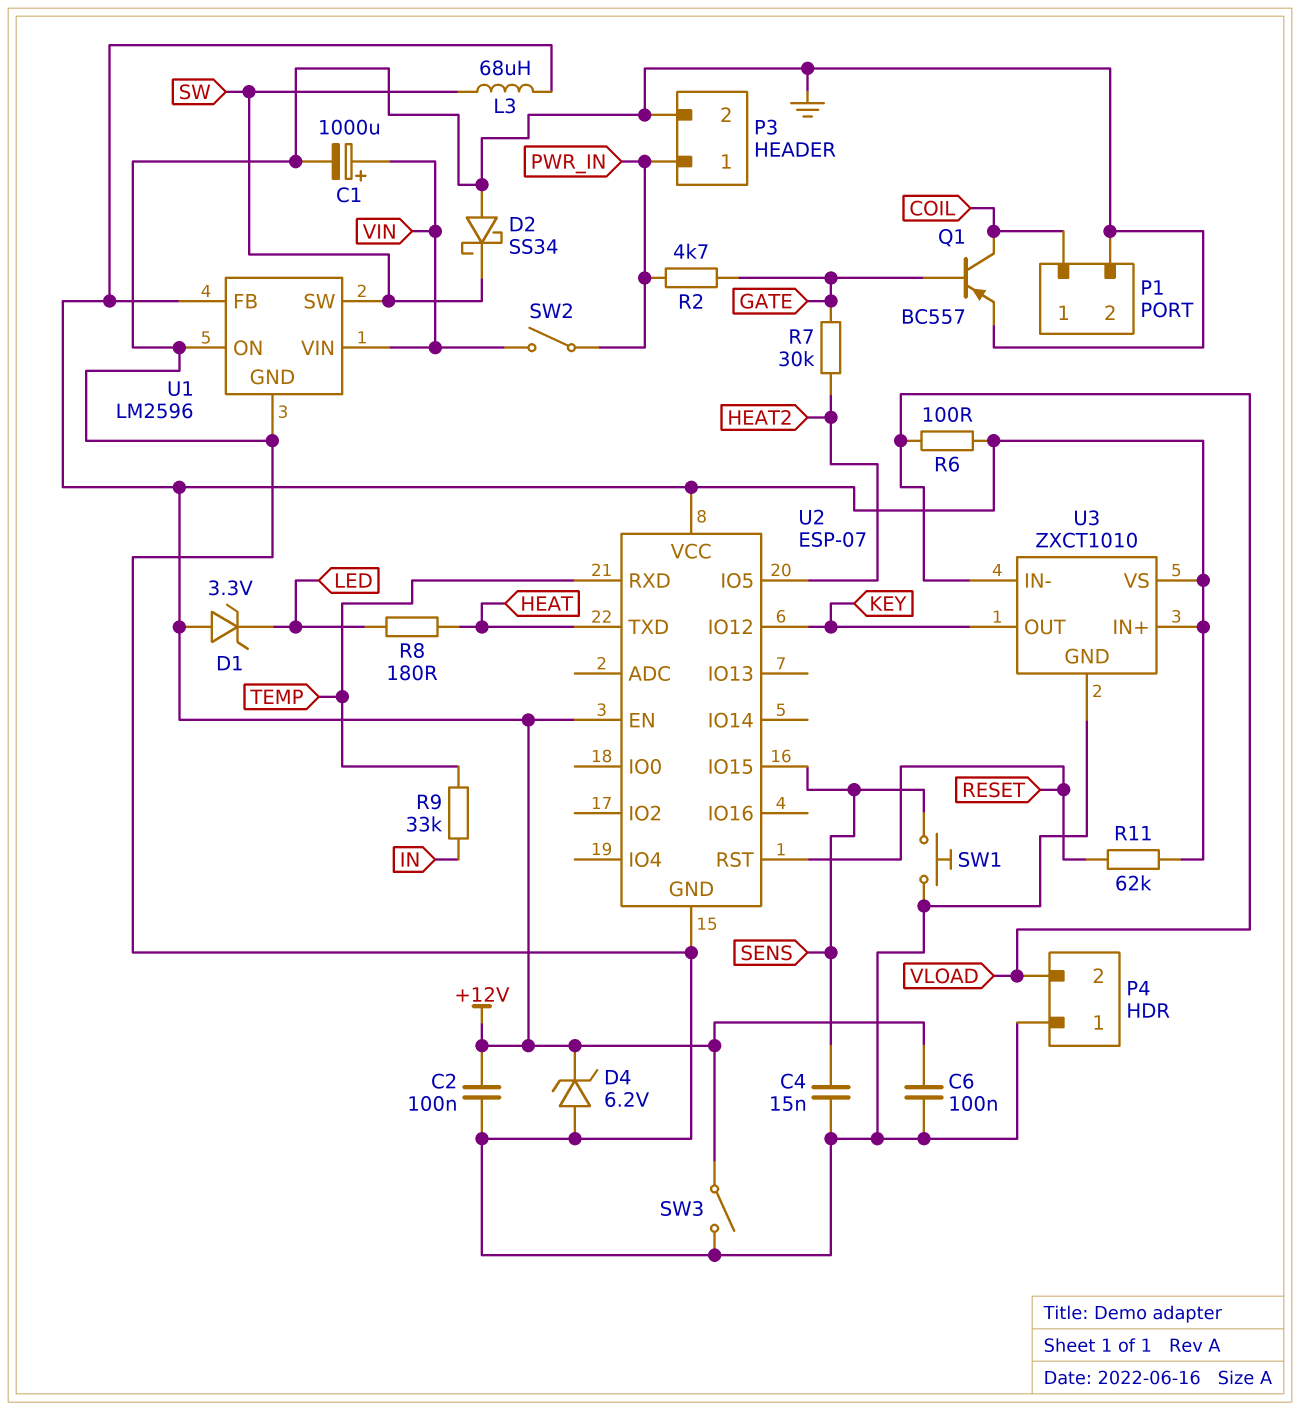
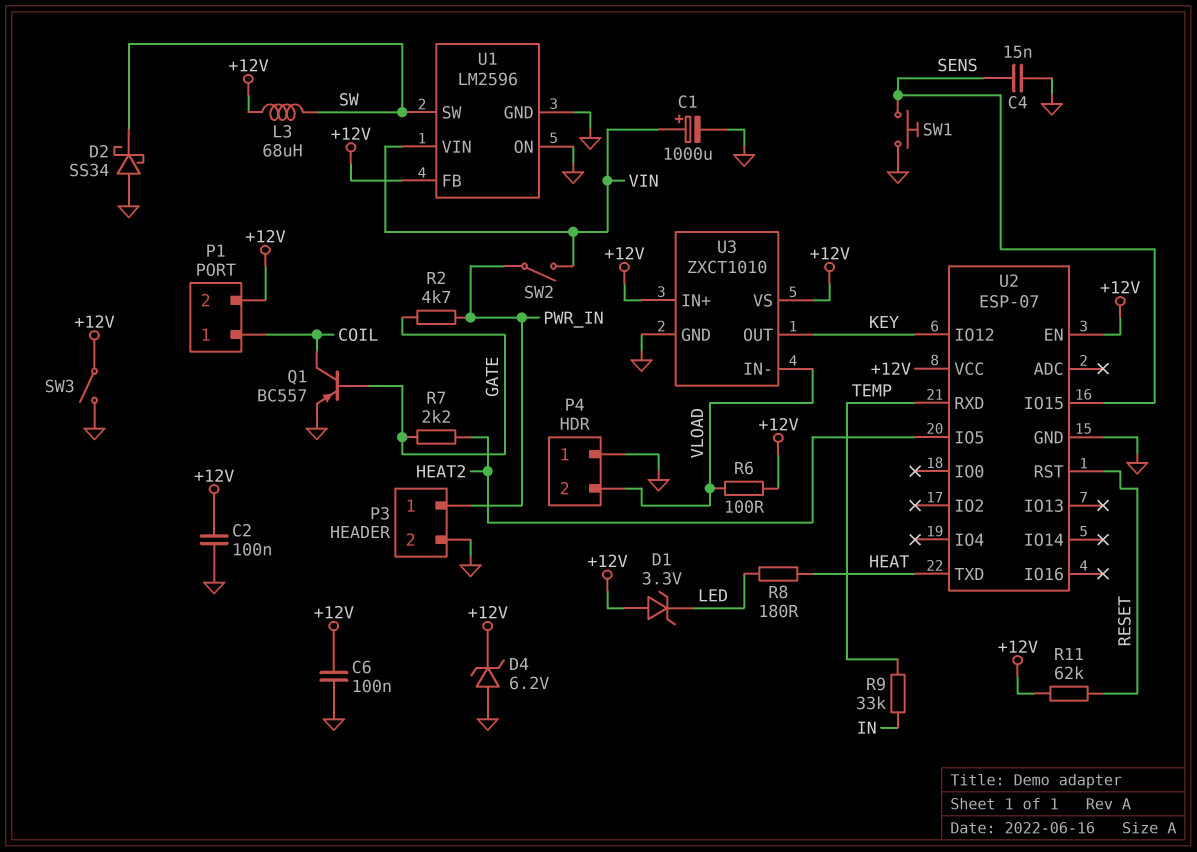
P1 pin 2: GND -> +12V
R7: 30k (GATE, HEAT2) -> 2.2k (GATE, HEAT2)

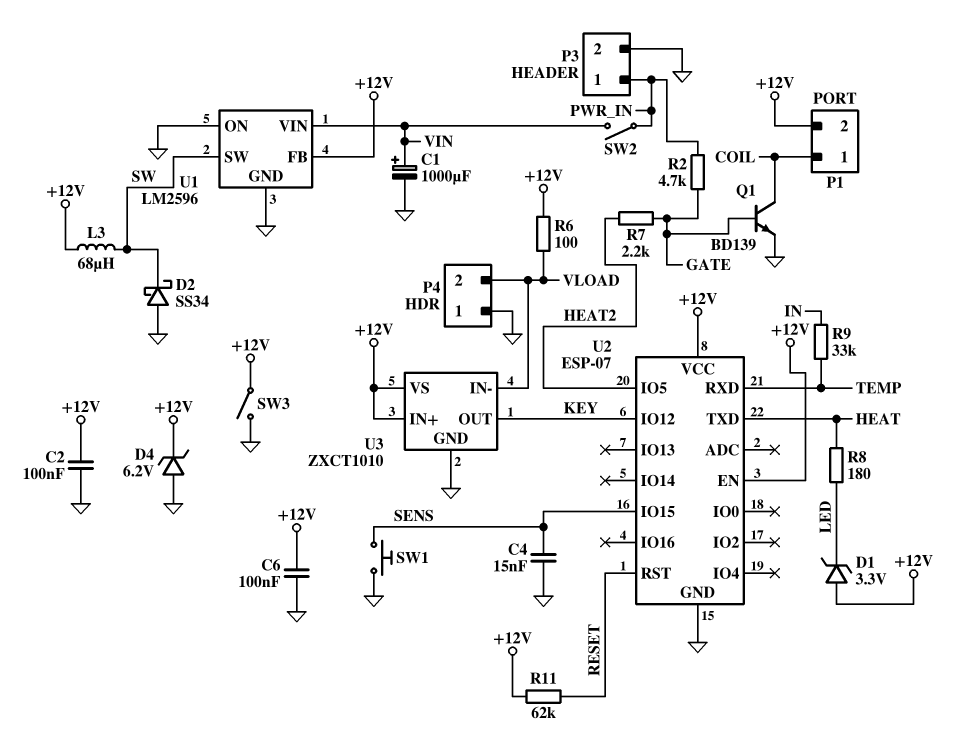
Q1: PNP BC557 (B GATE, C COIL, E GND) -> NPN BD139 (B GATE, C COIL, E GND)

